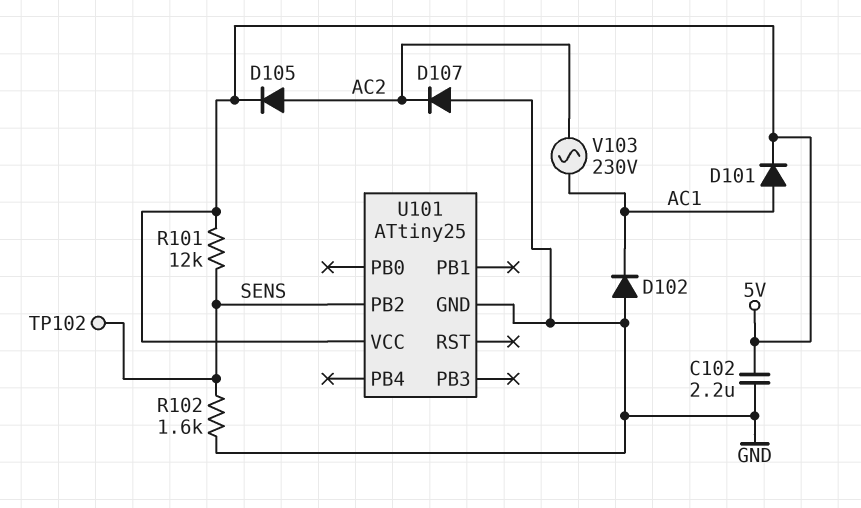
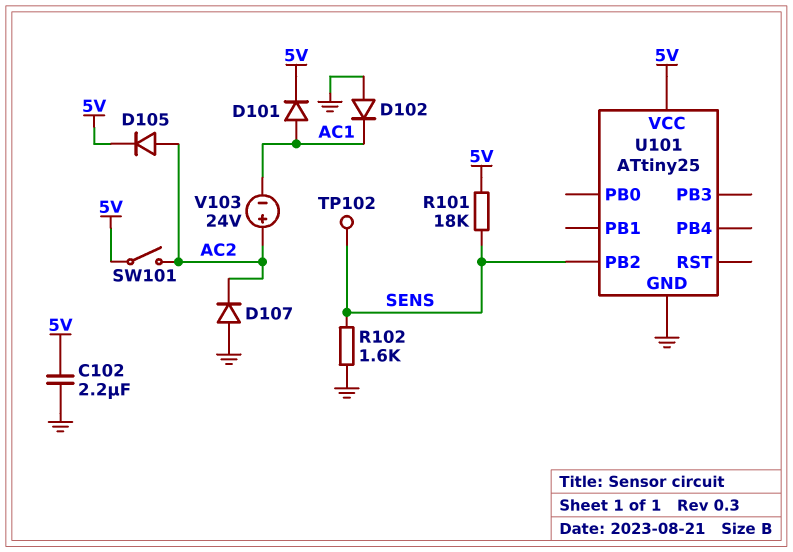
R101: 12k (5V, SENS) -> 18k (5V, SENS)
SW101: none -> switch (5V, AC2)
V103: AC 230V (AC1, AC2) -> 24V (plus AC2, minus AC1)

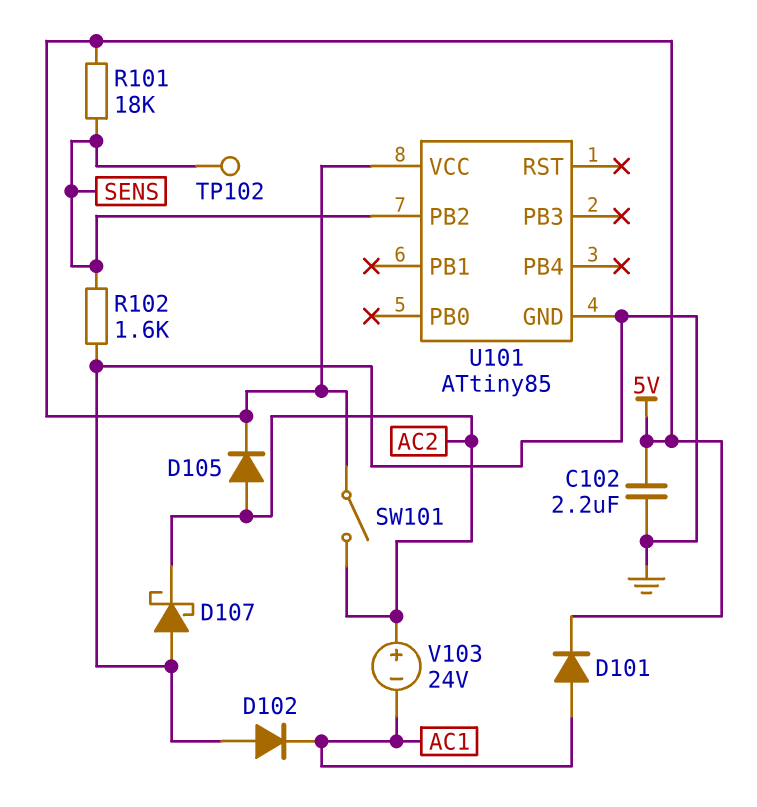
D107: diode (A GND, K AC2) -> schottky (A GND, K AC2)
U101: ATtiny25 -> ATtiny85

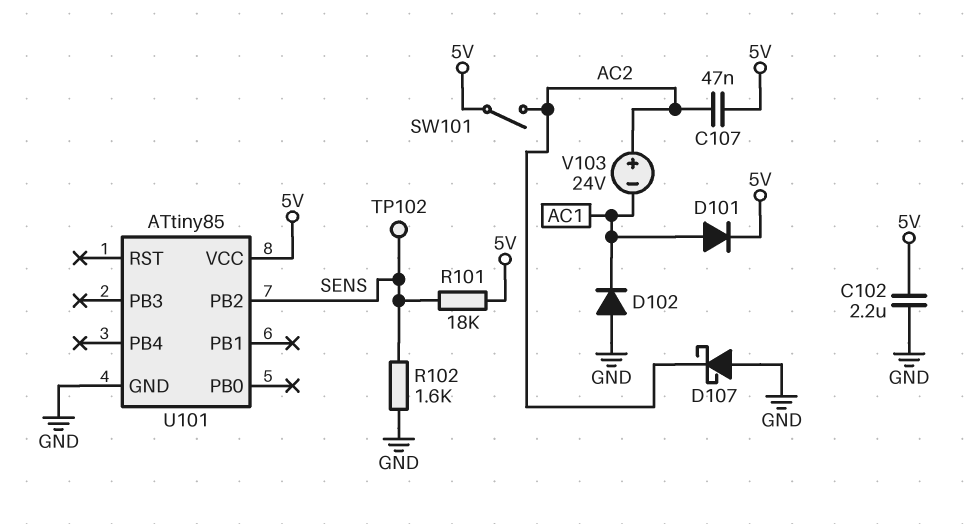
C107: none -> 47nF (5V, AC2)
D105: diode (A AC2, K 5V) -> none

